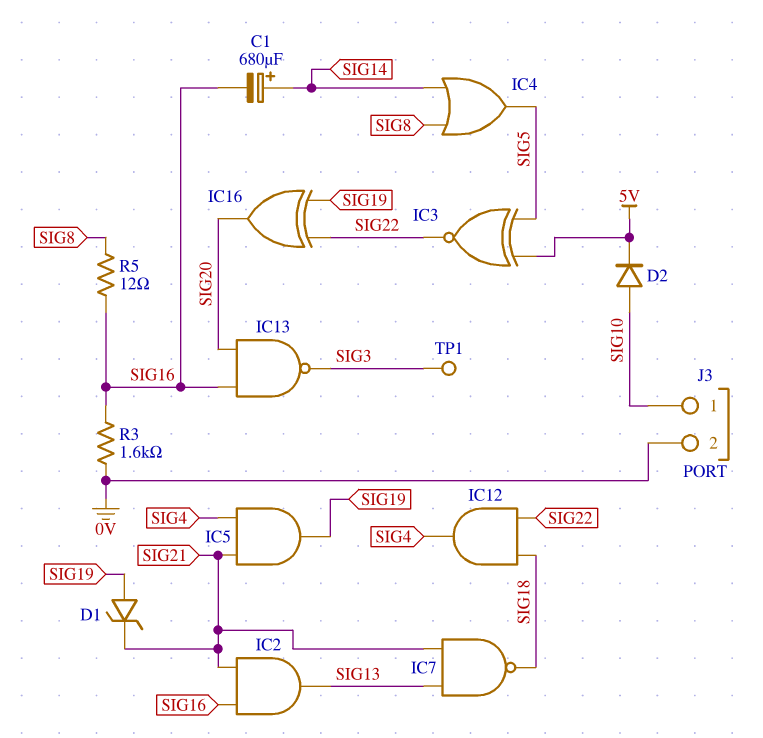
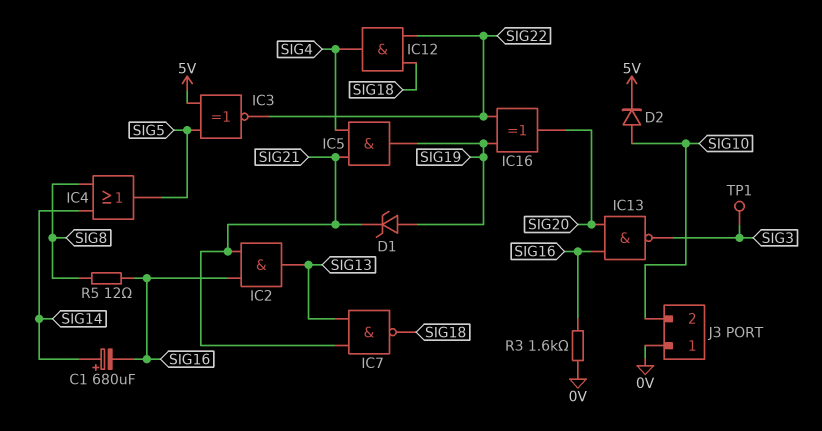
J3 pin 1: SIG10 -> 0V
J3 pin 2: 0V -> SIG10

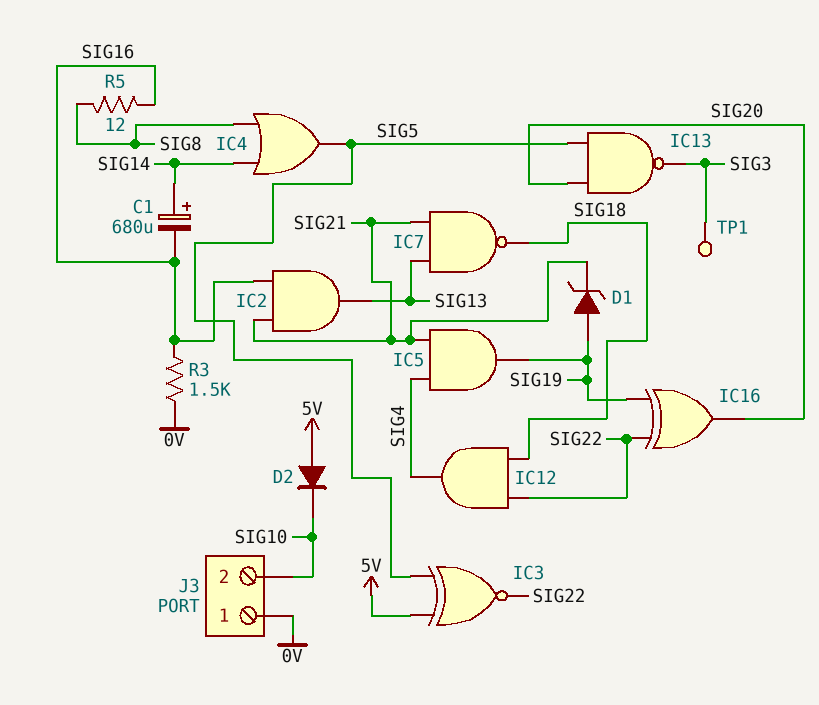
D2: diode (A SIG10, K 5V) -> diode (A 5V, K SIG10)
IC13: NAND (in SIG16, in SIG20, out SIG3) -> NAND (in SIG5, in SIG20, out SIG3)
R3: 1.6k (0V, SIG16) -> 1.5k (0V, SIG16)

